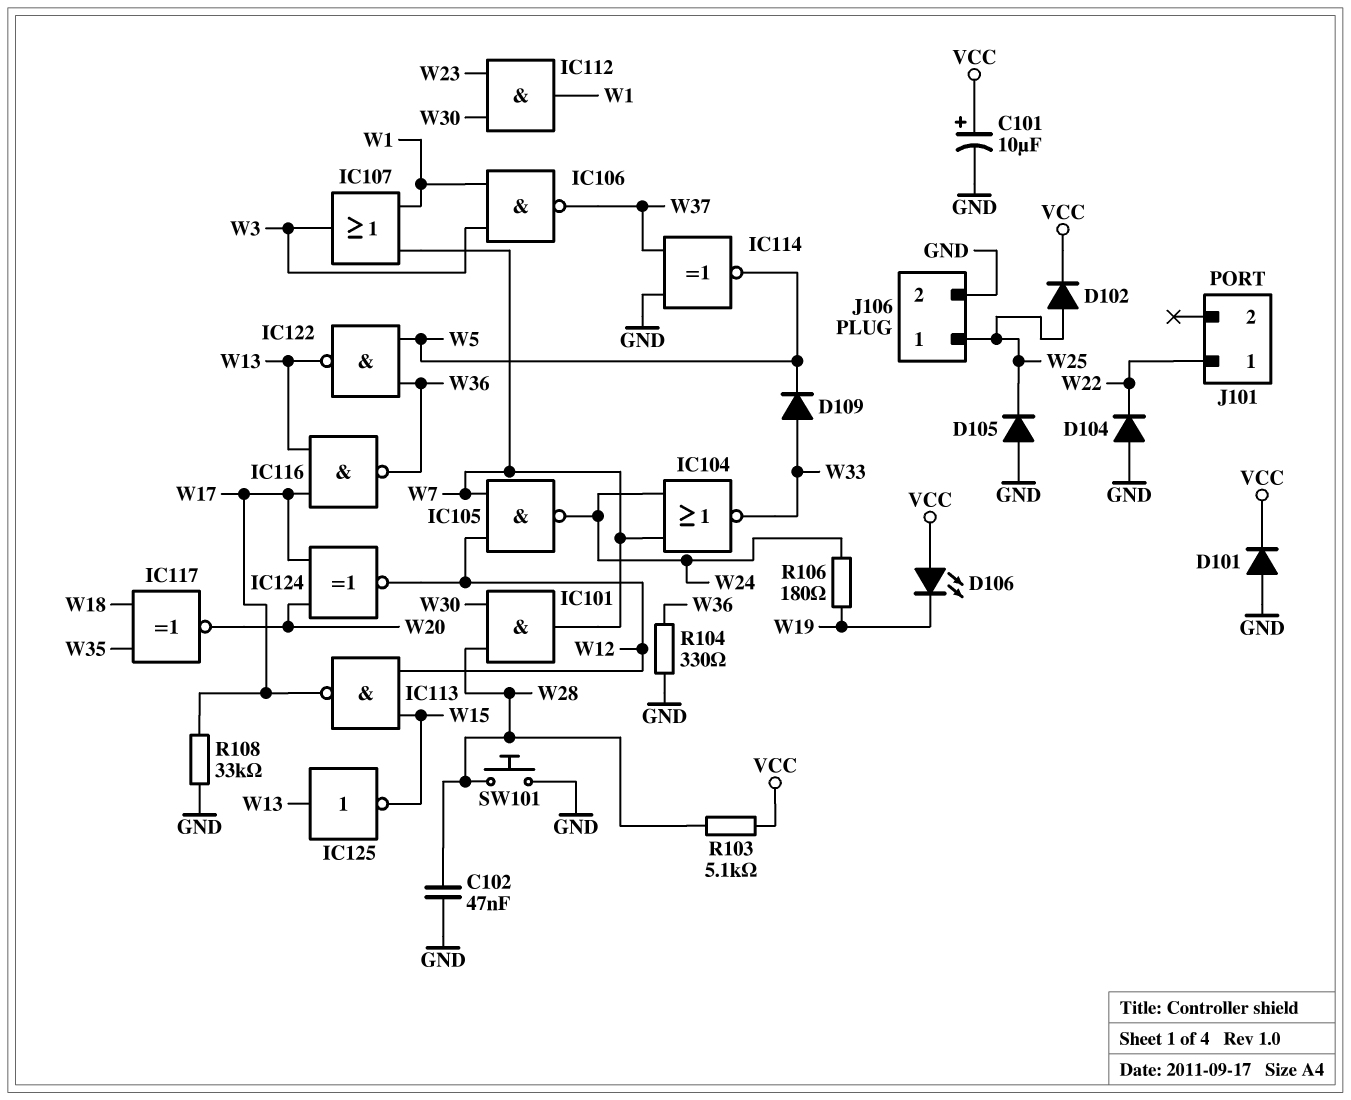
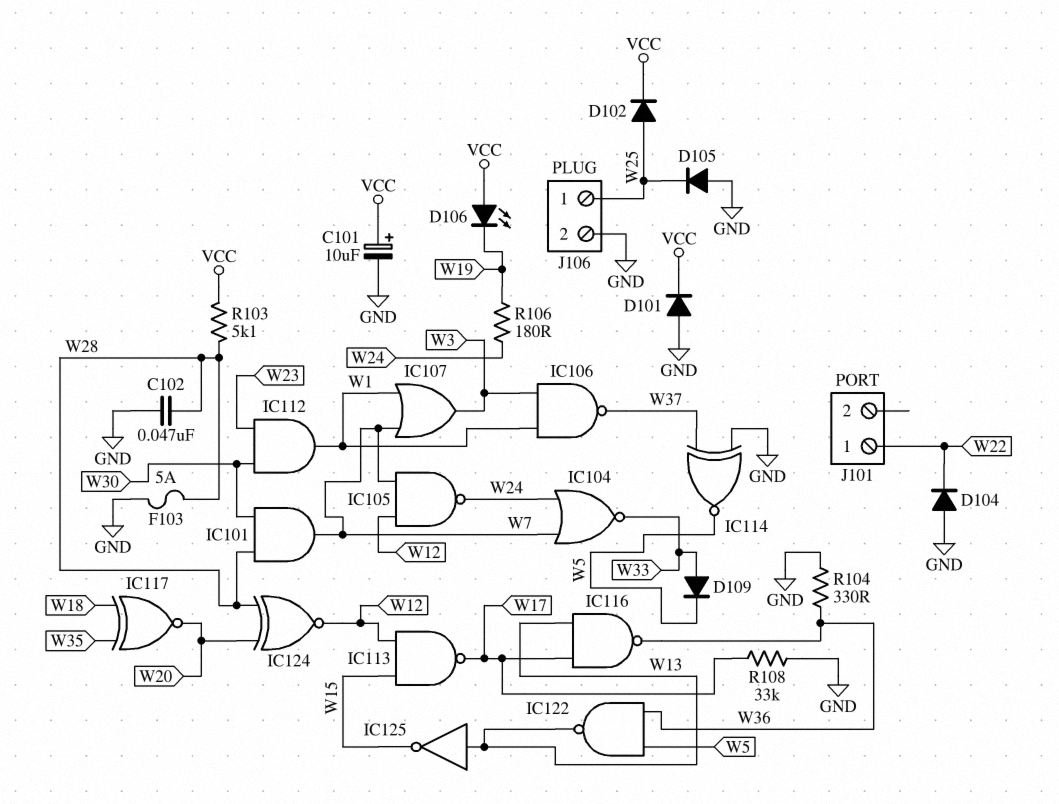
F103: none -> 5A (GND, W28)
IC124: XNOR (in W17, in W20, out W12) -> XNOR (in W20, in W28, out W12)
SW101: button (GND, W28) -> none

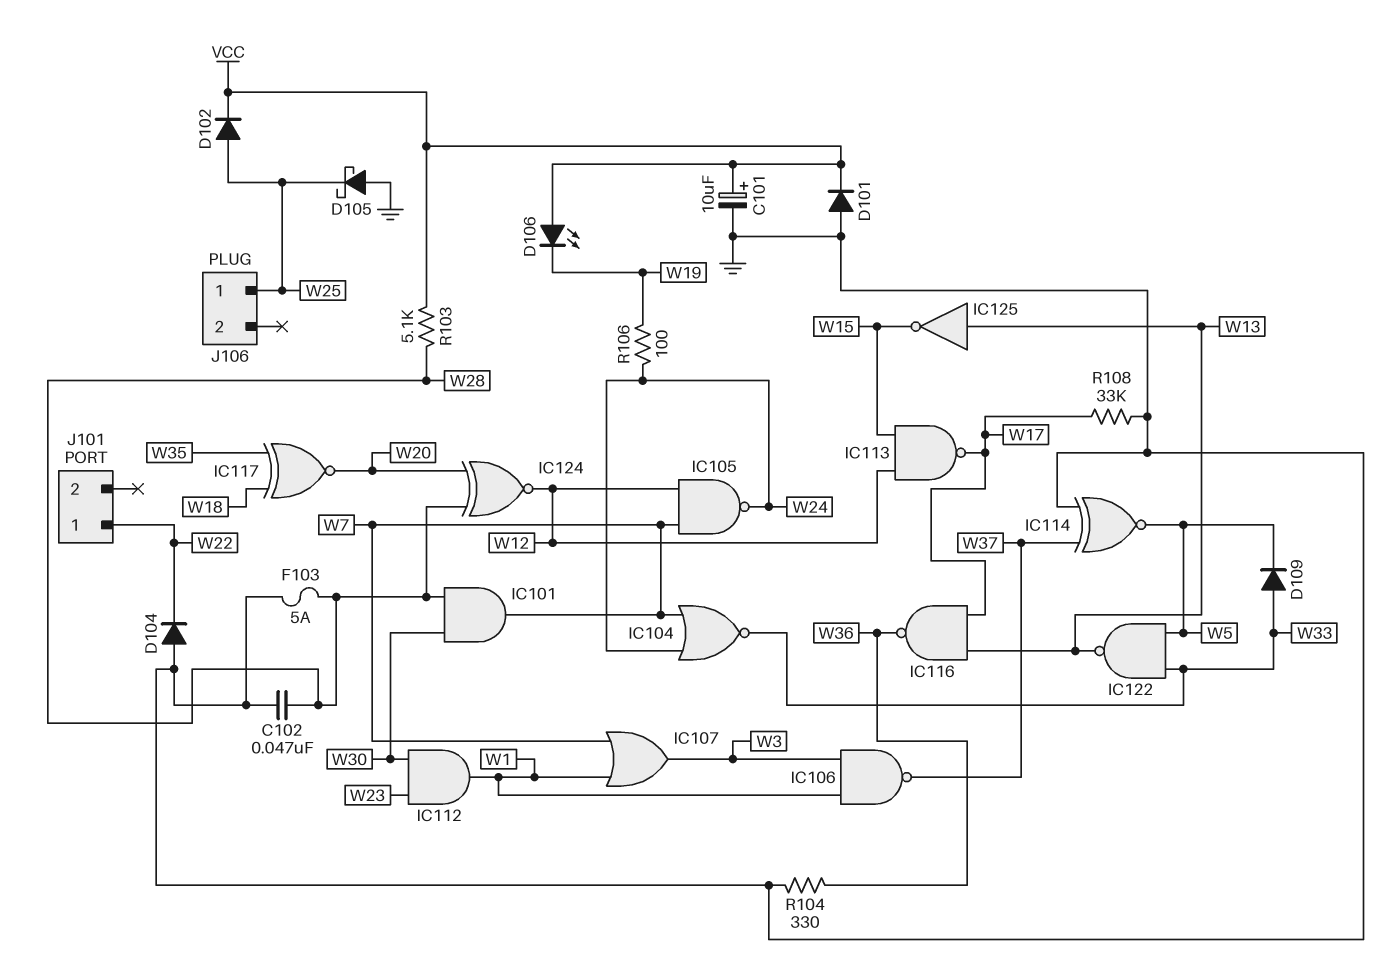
D105: diode (A GND, K W25) -> schottky (A GND, K W25)
IC122: NAND (in W5, in W36, out W13) -> NAND (in W5, in W33, out W13)
J106 pin 2: GND -> none
R106: 180 (W19, W24) -> 100 (W19, W24)

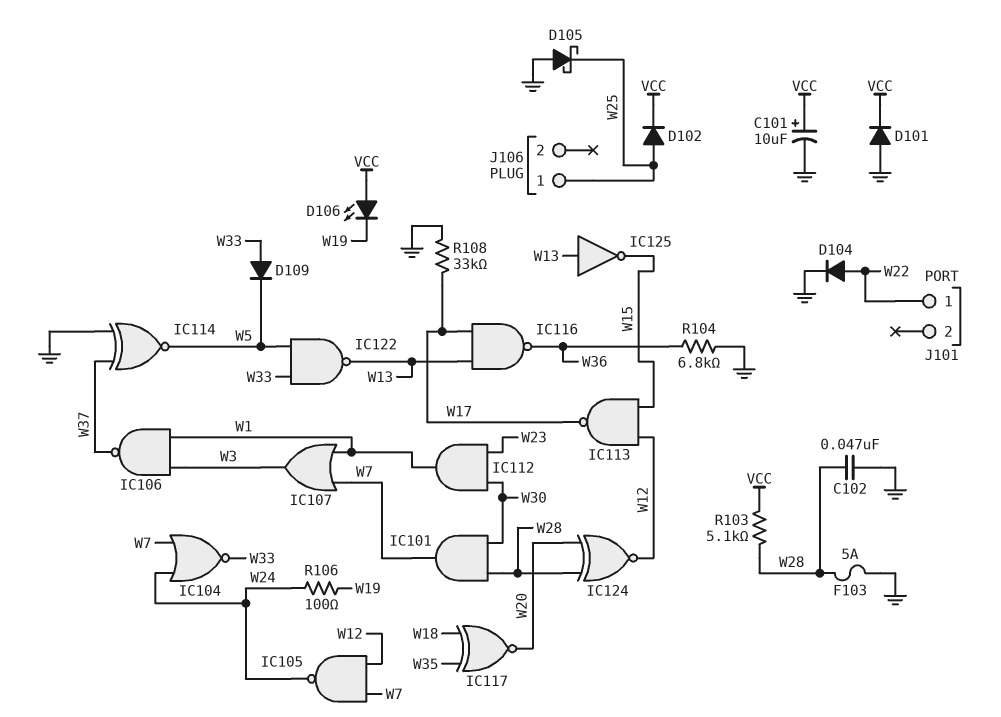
D104: diode (A GND, K W22) -> diode (A W22, K GND)
R104: 330 (GND, W36) -> 6.8k (GND, W36)

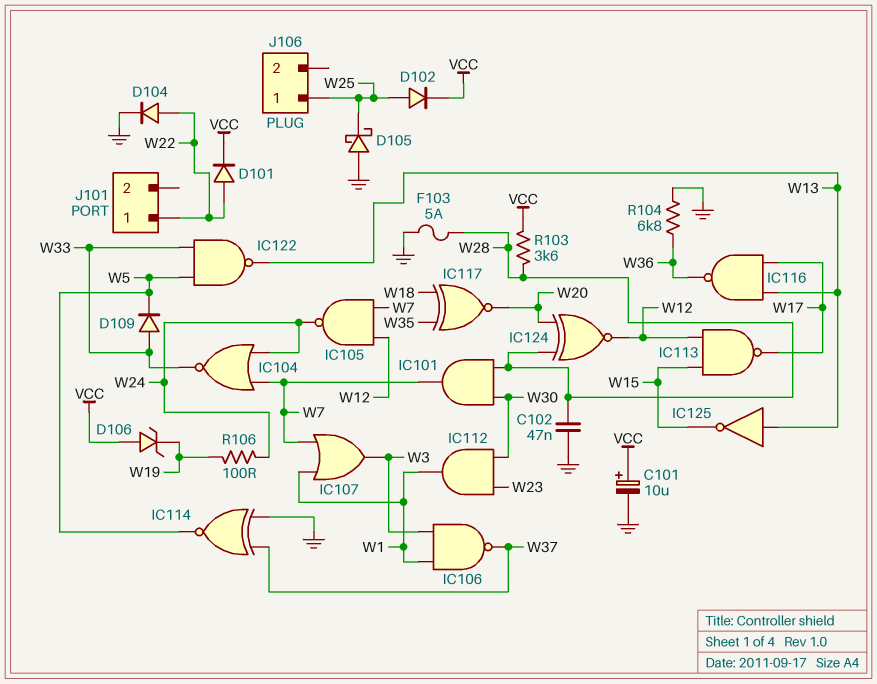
D101: diode (A GND, K VCC) -> diode (A W22, K VCC)
D106: LED (A VCC, K W19) -> zener (A VCC, K W19)
R103: 5.1k (VCC, W28) -> 3.6k (VCC, W28)
R108: 33k (GND, W17) -> none

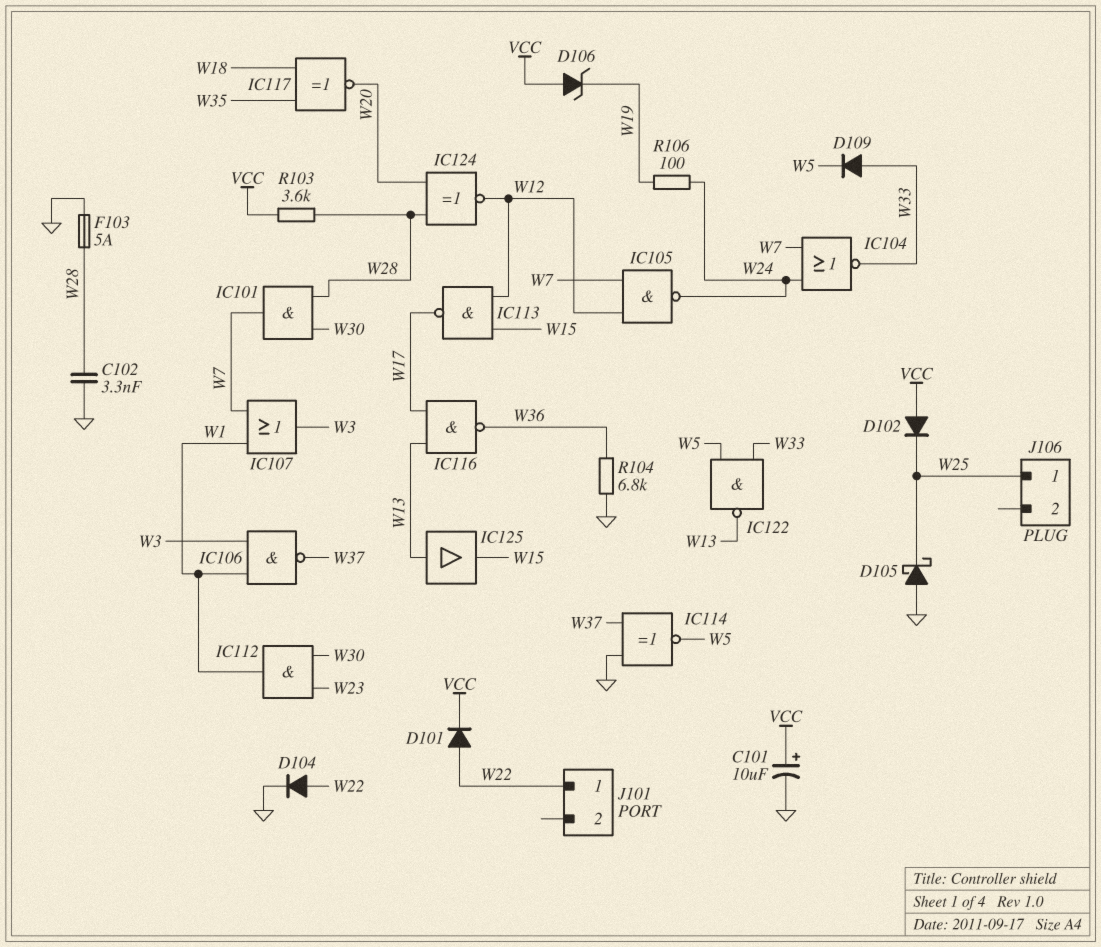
C102: 47nF (GND, W28) -> 3.3nF (GND, W28)
D102: diode (A W25, K VCC) -> diode (A VCC, K W25)
IC125: NOT (in W13, out W15) -> buffer (in W13, out W15)

